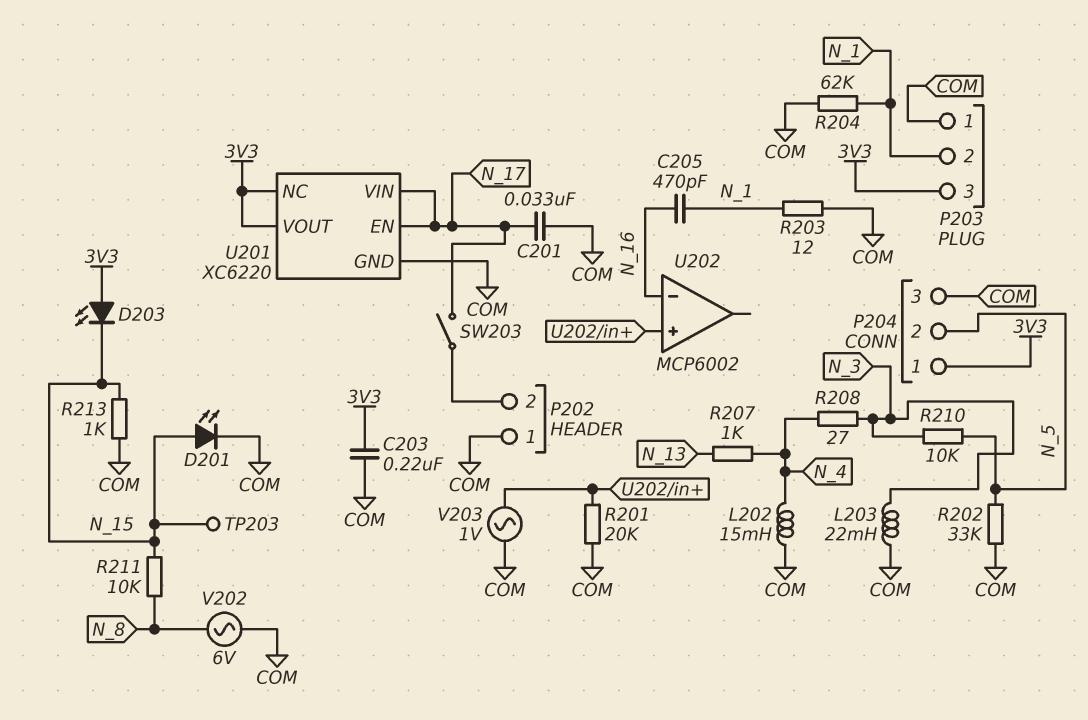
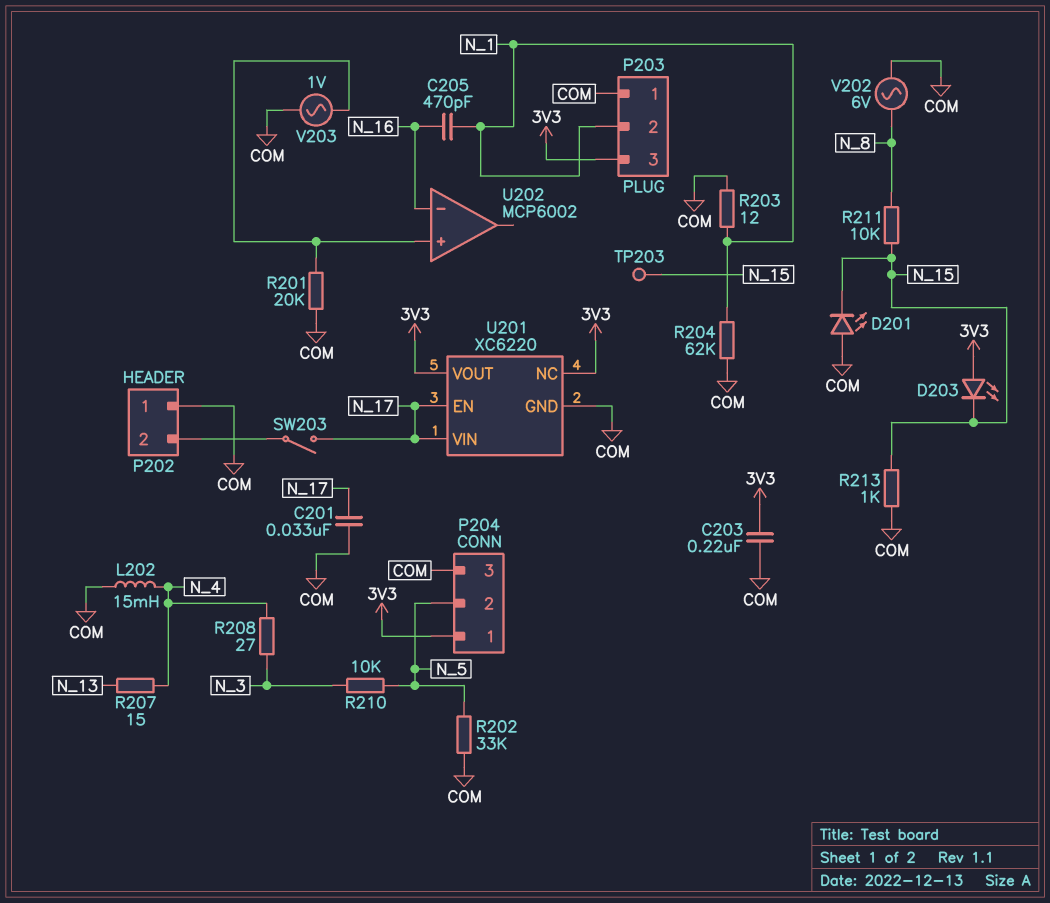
D201: LED (A N_15, K COM) -> LED (A COM, K N_15)
L203: 22mH (COM, N_3) -> none
R207: 1k (N_4, N_13) -> 15 (N_4, N_13)

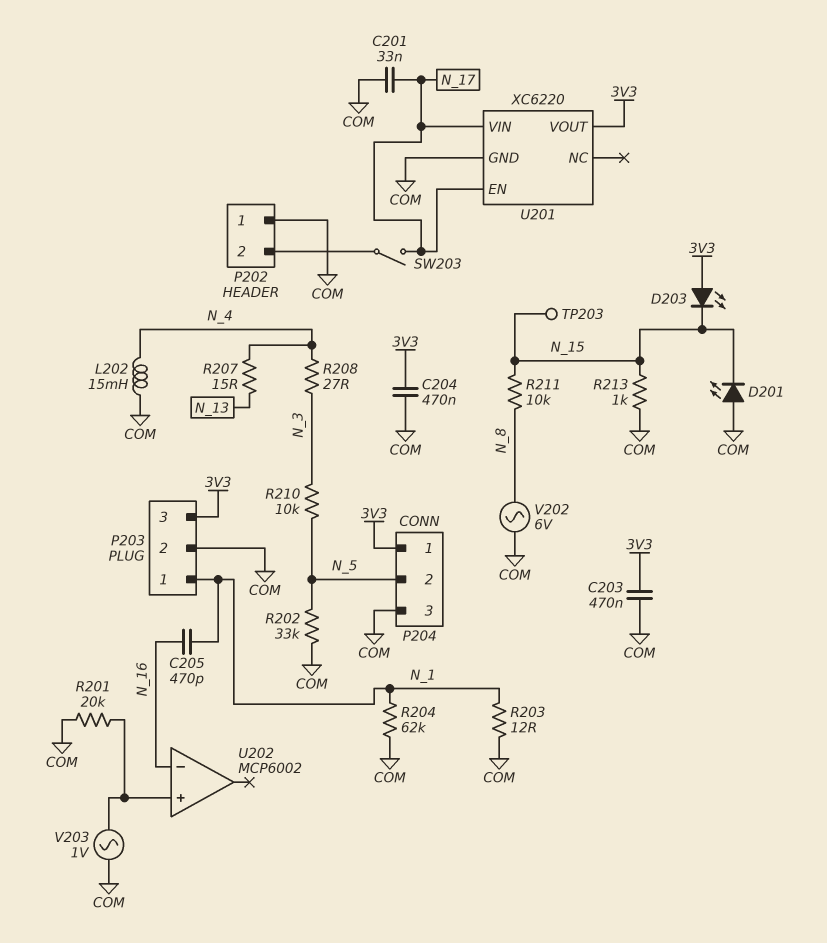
C203: 220nF (3V3, COM) -> 470nF (3V3, COM)
C204: none -> 470nF (3V3, COM)
P203 pin 1: COM -> N_1
P203 pin 2: N_1 -> COM
U201 pin NC: 3V3 -> none

